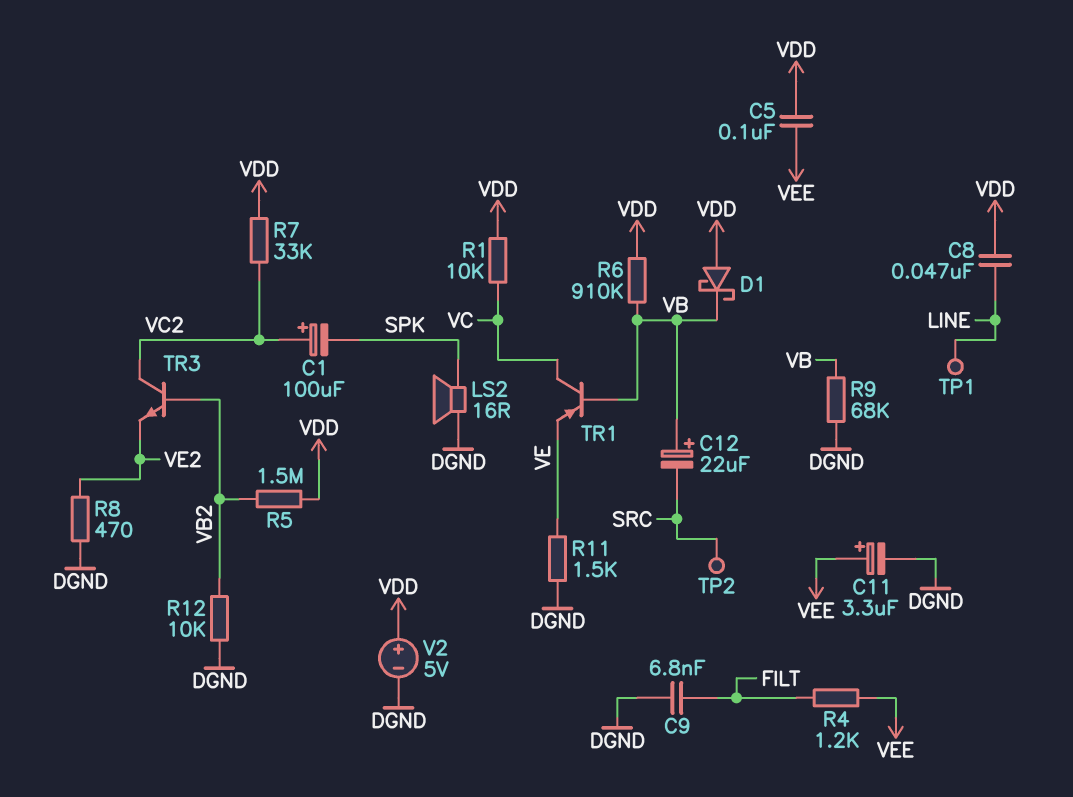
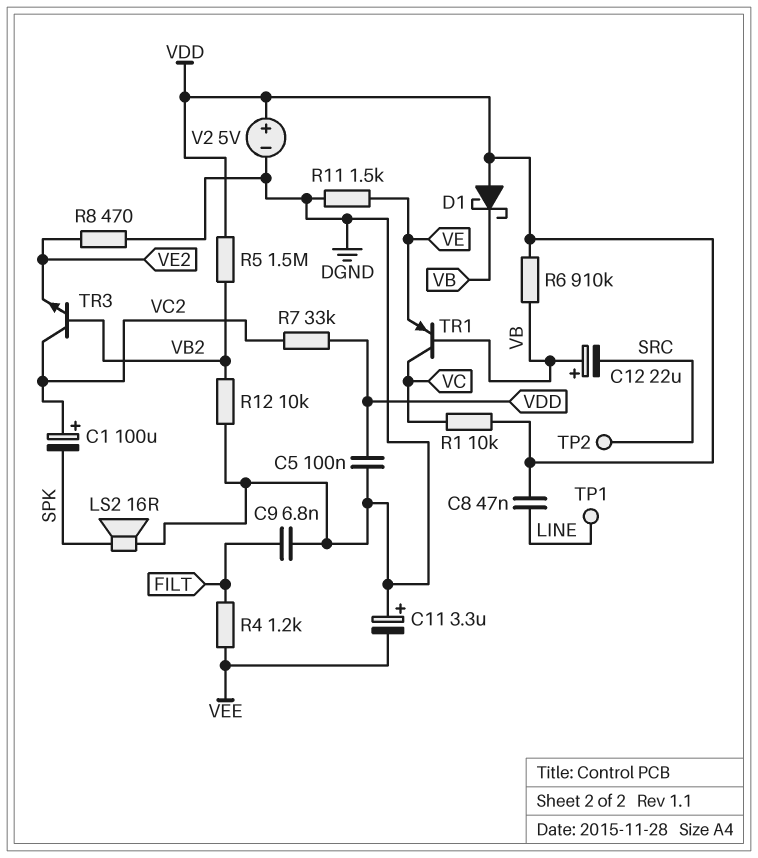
C5: 100nF (VDD, VEE) -> 100nF (DGND, VDD)
C11: 3.3uF (plus VEE, minus DGND) -> 3.3uF (plus DGND, minus VEE)
R9: 68k (DGND, VB) -> none

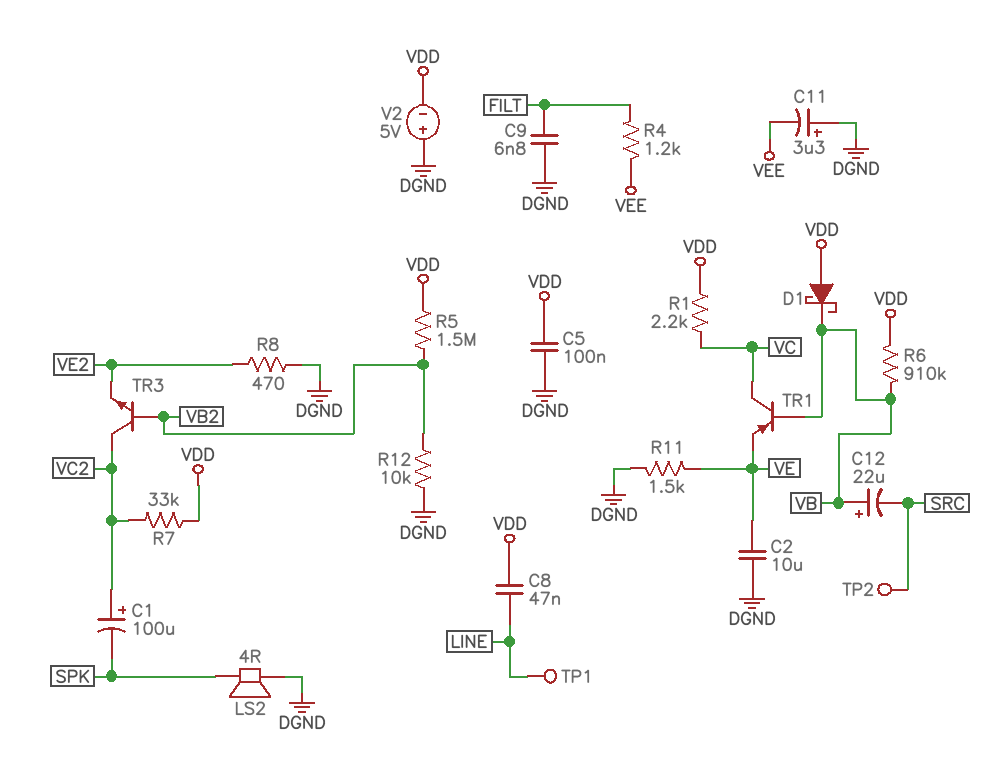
C2: none -> 10uF (DGND, VE)
LS2: speaker 16R (DGND, SPK) -> speaker 4R (DGND, SPK)
R1: 10k (VC, VDD) -> 2.2k (VC, VDD)
V2: 5V (plus VDD, minus DGND) -> 5V (plus DGND, minus VDD)

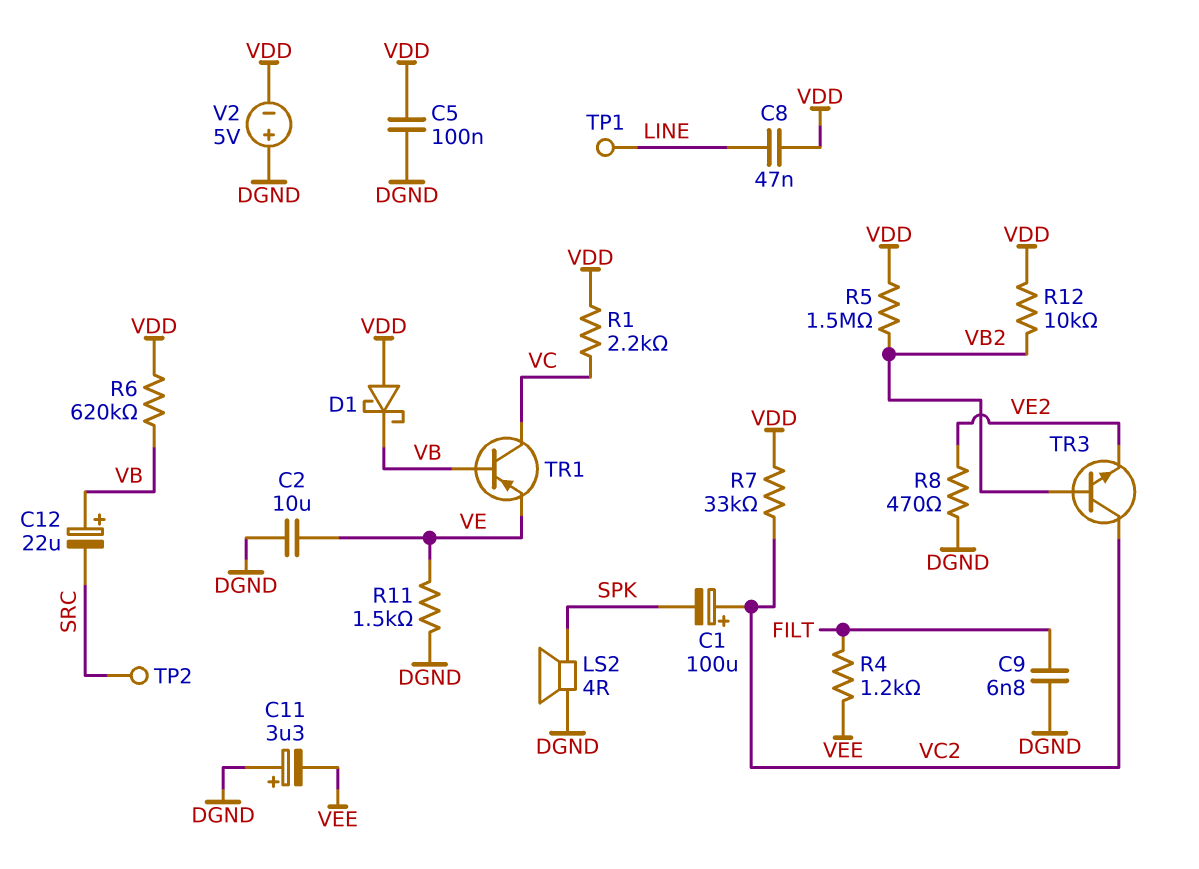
R6: 910k (VB, VDD) -> 620k (VB, VDD)
R12: 10k (DGND, VB2) -> 10k (VB2, VDD)

